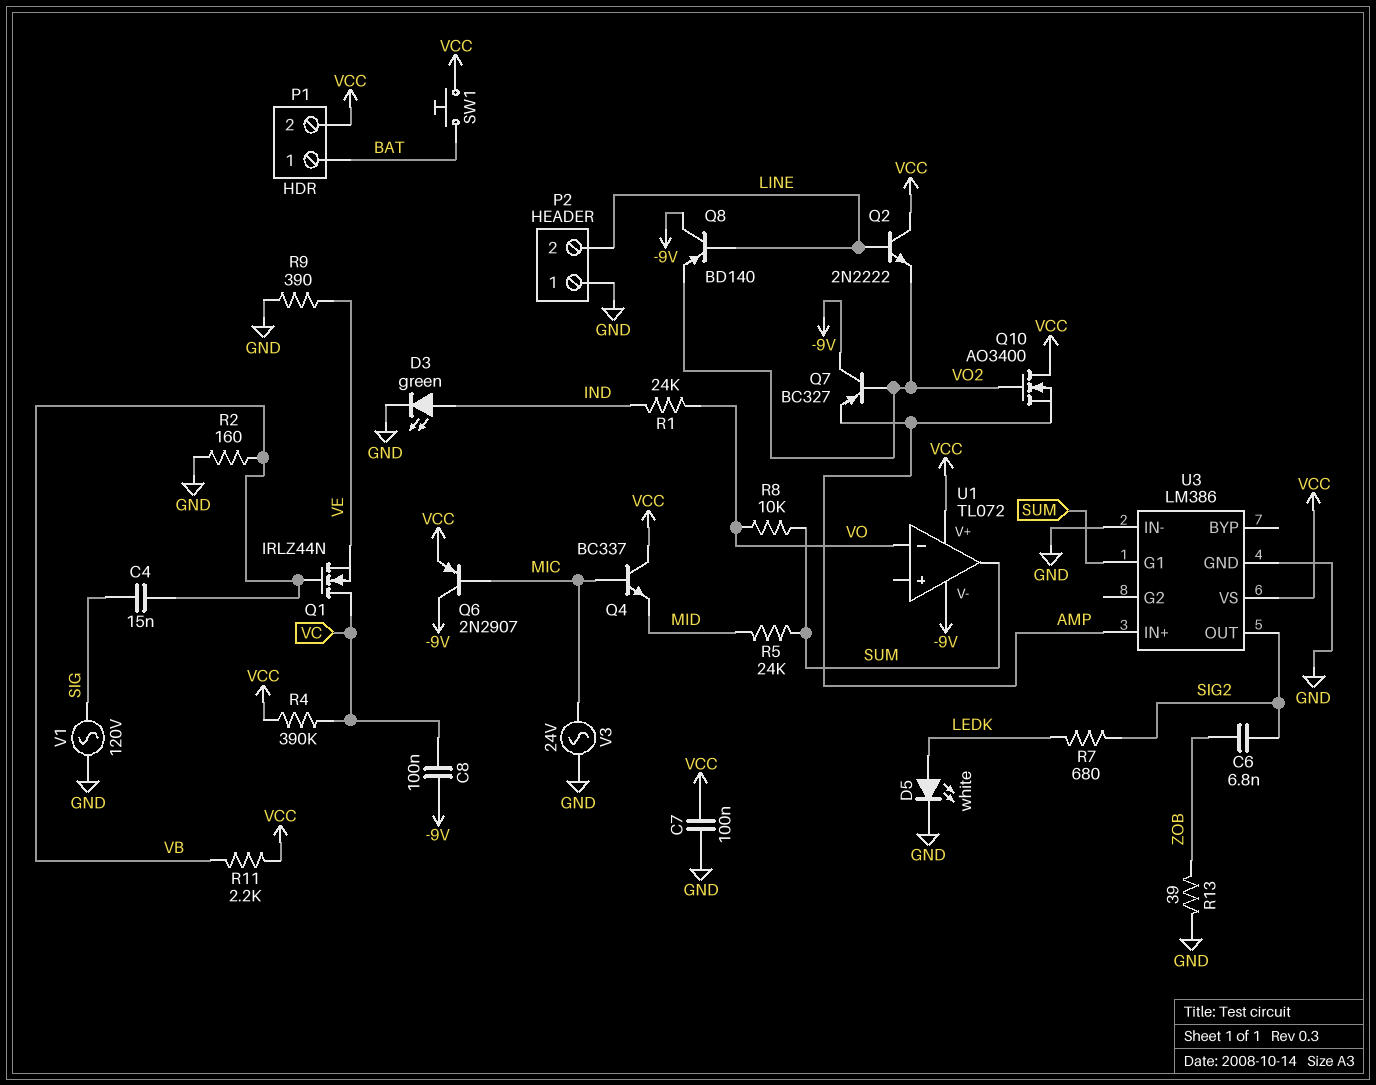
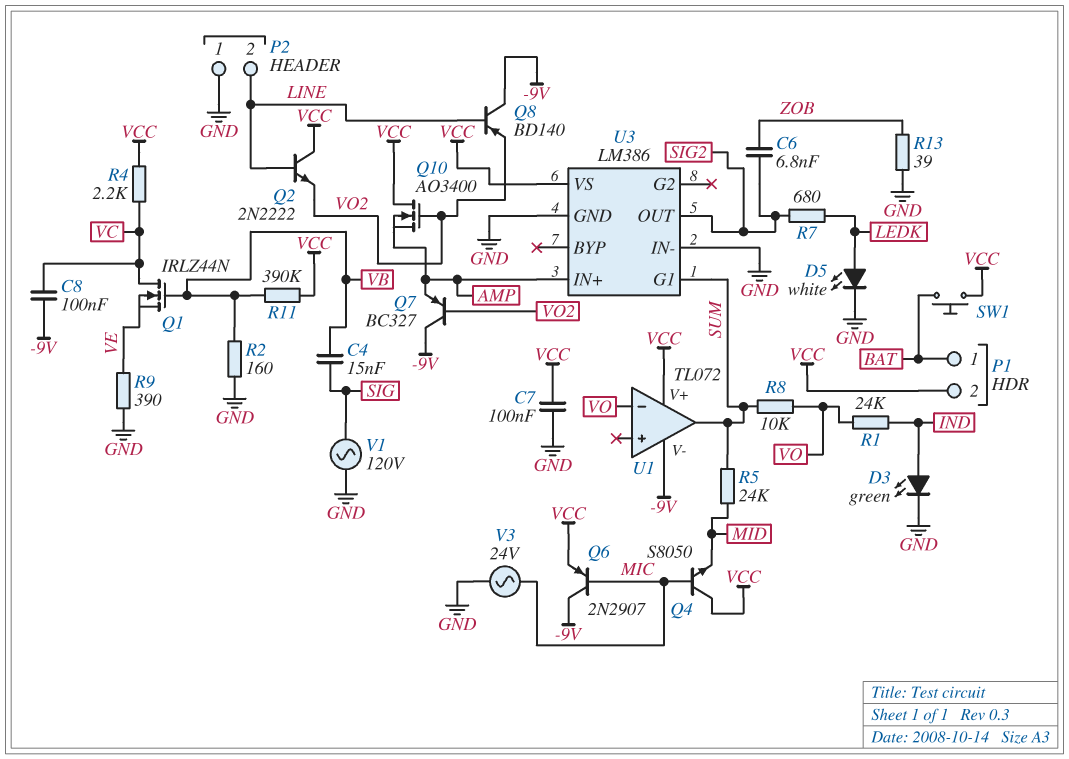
Q4: NPN BC337 (B MIC, C VCC, E MID) -> NPN S8050 (B MIC, C VCC, E MID)
R4: 390k (VC, VCC) -> 2.2k (VC, VCC)
R11: 2.2k (VB, VCC) -> 390k (VB, VCC)

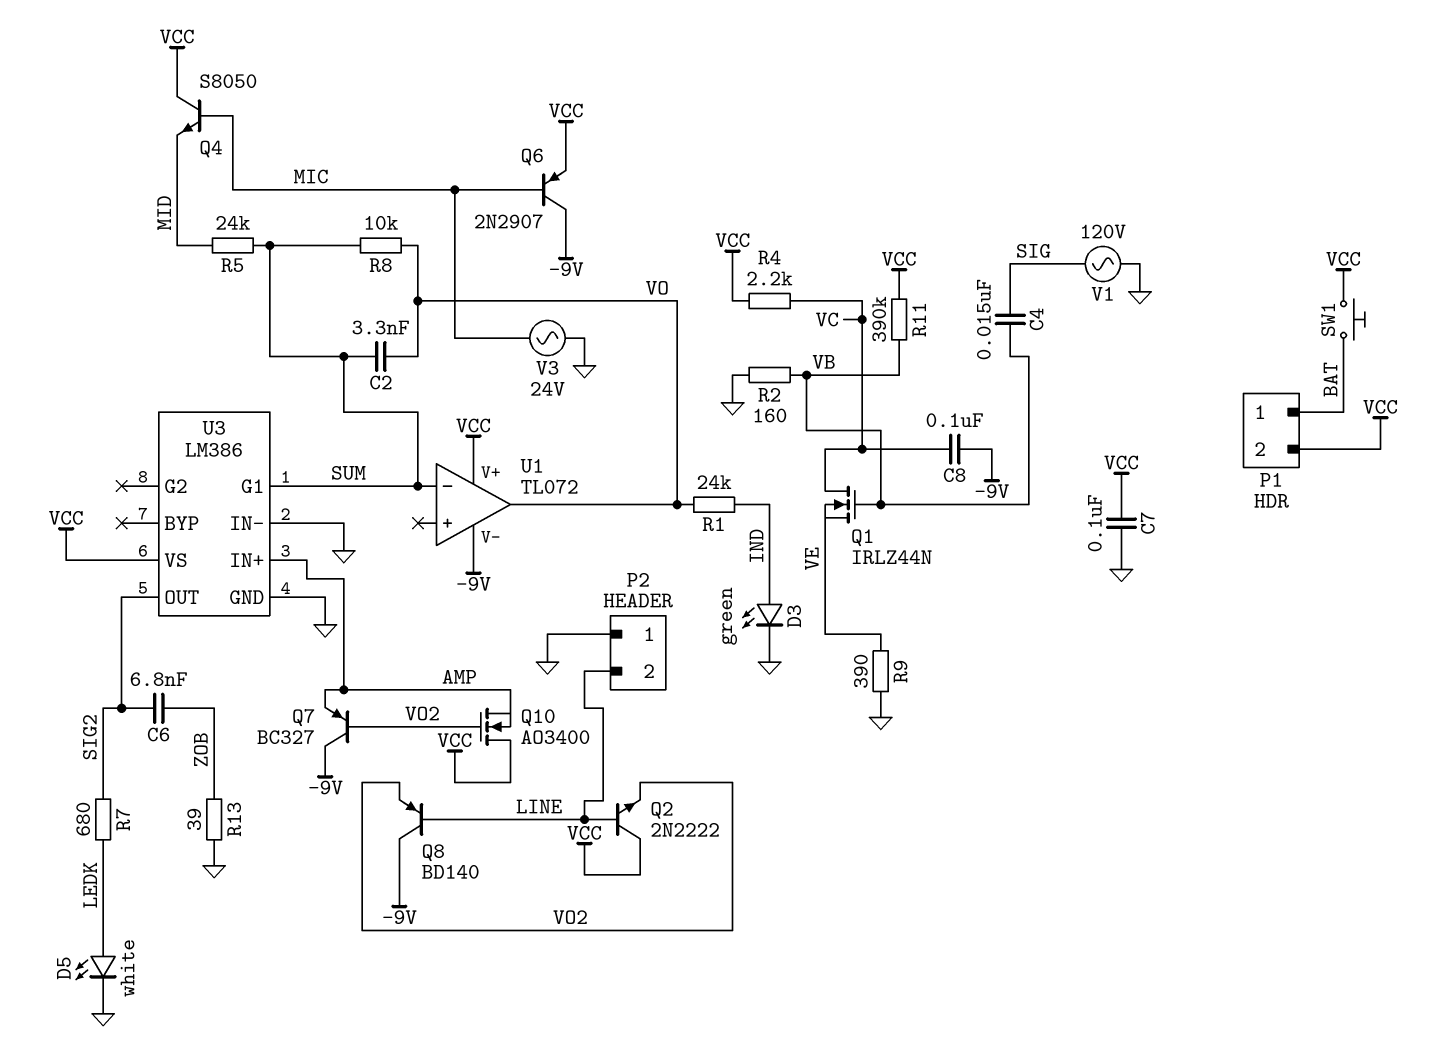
C2: none -> 3.3nF (SUM, VO)
U1 pin in-: VO -> SUM
U1 pin out: SUM -> VO

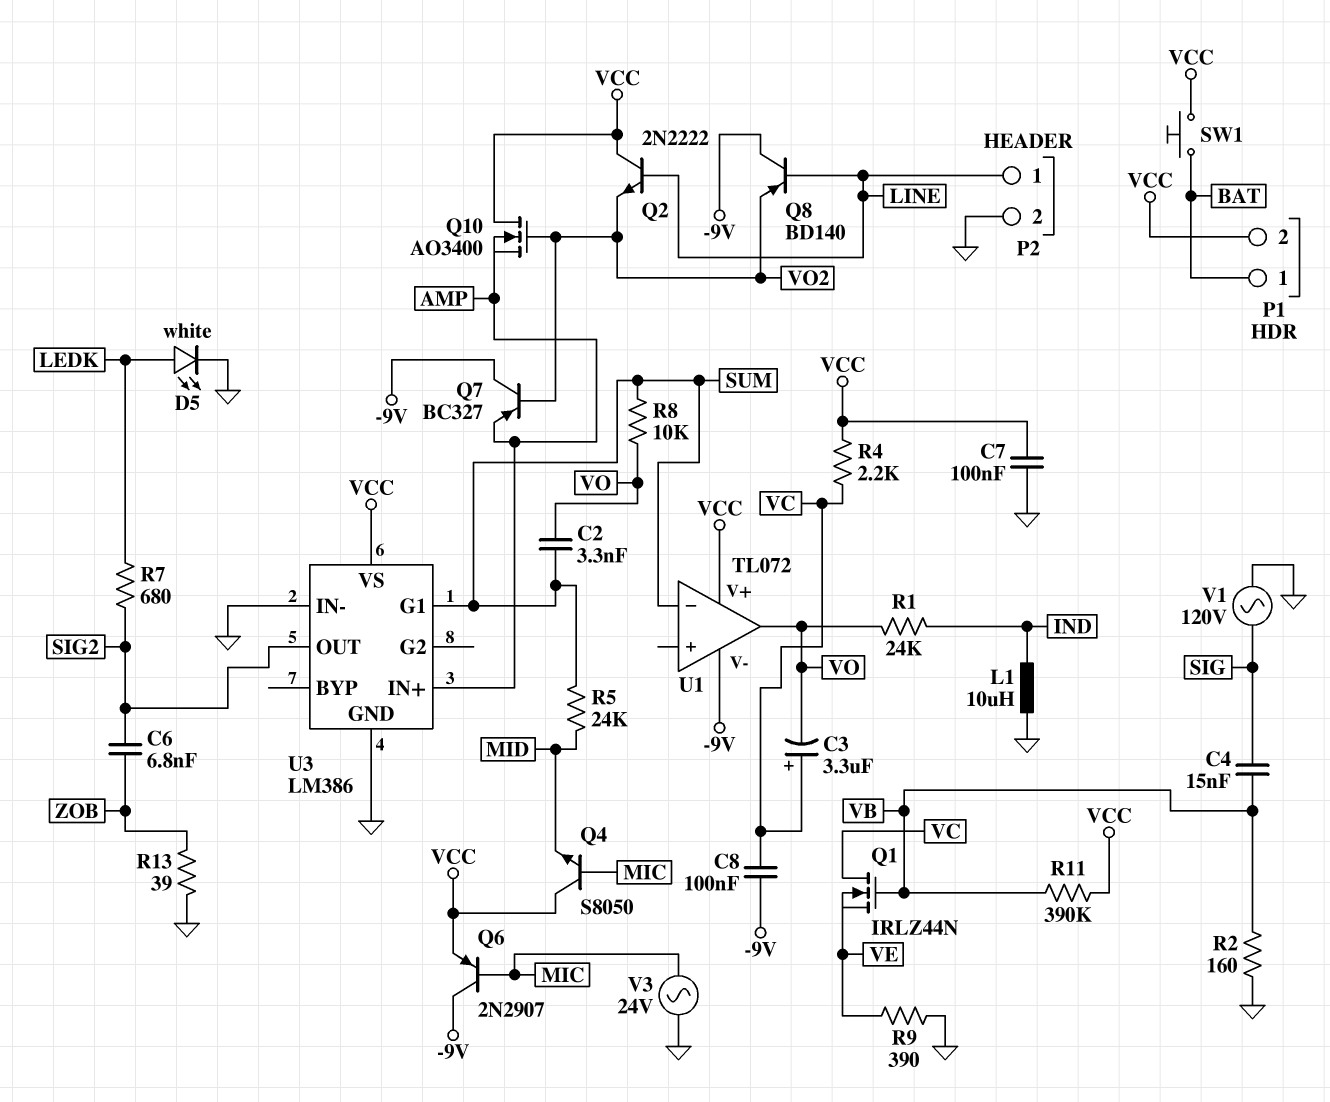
C3: none -> 3.3uF (plus VC, minus VO)
D3: LED green (A IND, K GND) -> none
L1: none -> 10uH (GND, IND)
P2 pin 1: GND -> LINE
P2 pin 2: LINE -> GND

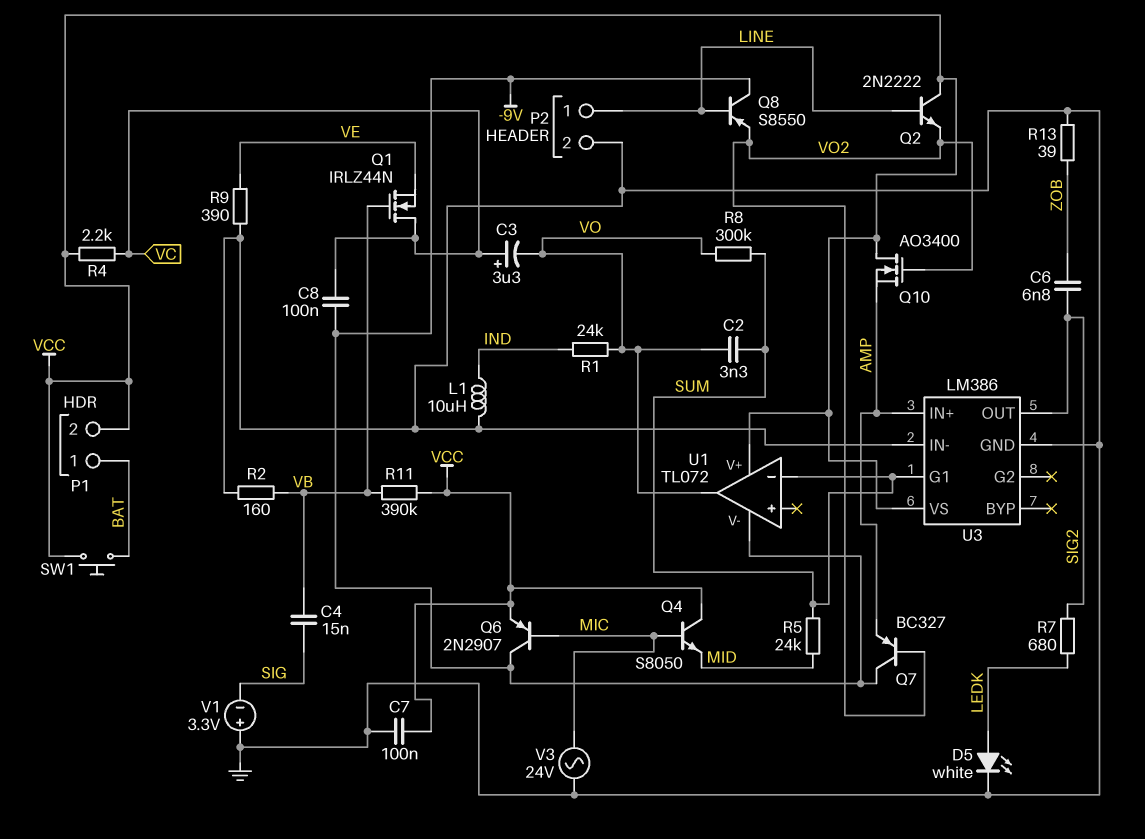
Q8: PNP BD140 (B LINE, C -9V, E VO2) -> PNP S8550 (B LINE, C -9V, E VO2)
R8: 10k (SUM, VO) -> 300k (SUM, VO)
V1: AC 120V (GND, SIG) -> 3.3V (plus GND, minus SIG)

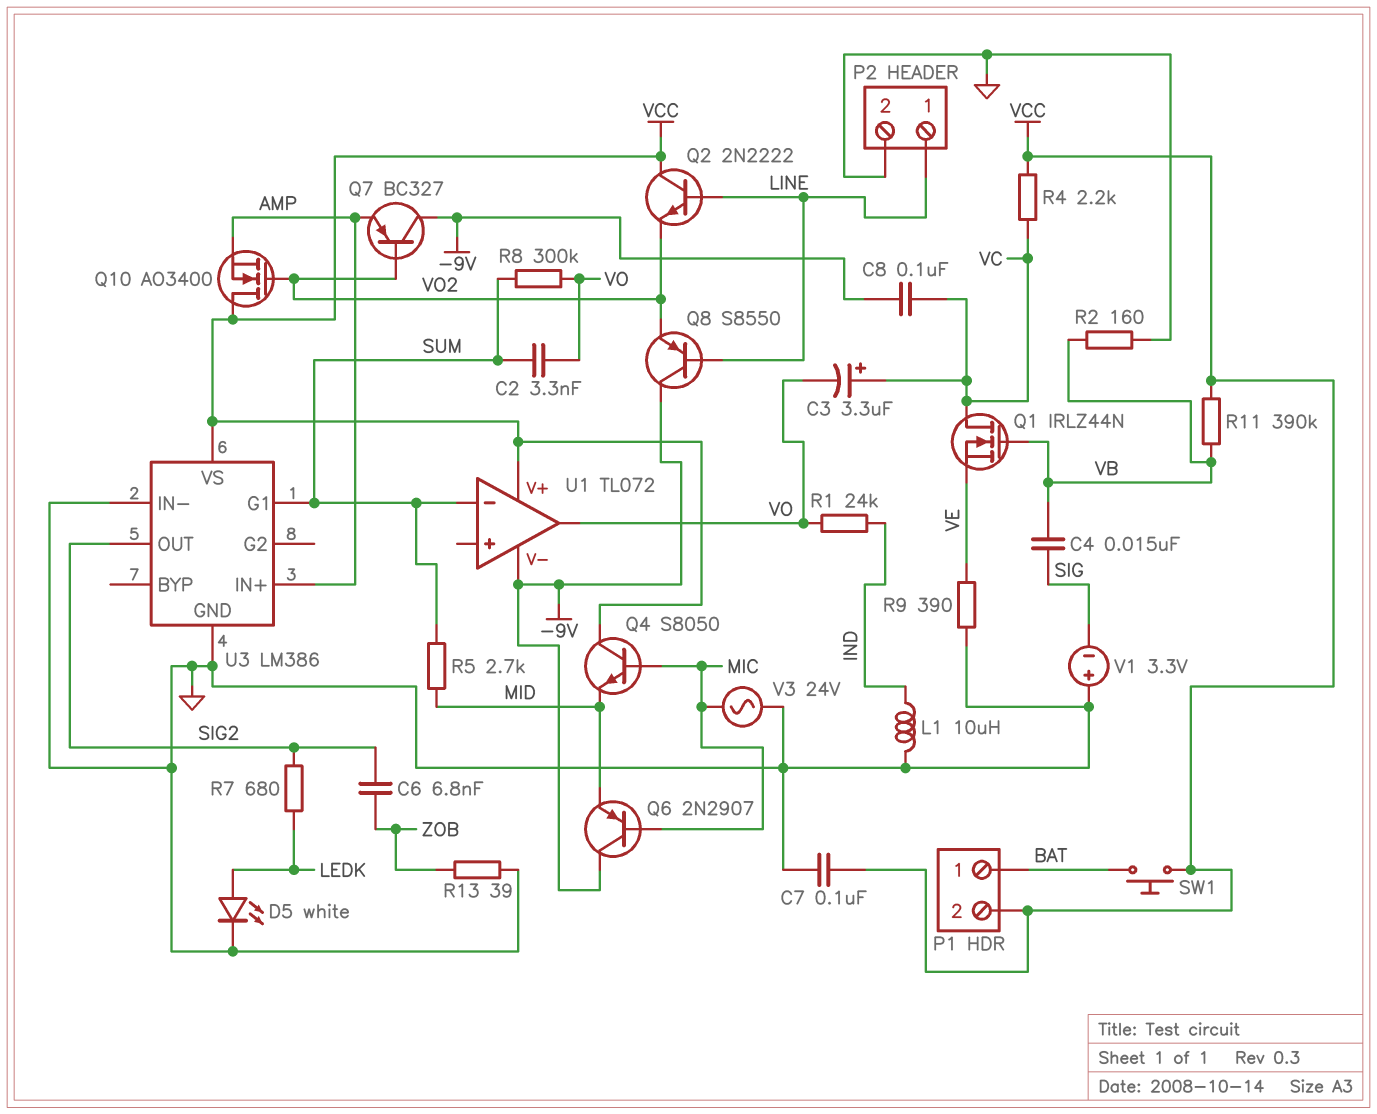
Q6: PNP 2N2907 (B MIC, C -9V, E VCC) -> PNP 2N2907 (B MIC, C -9V, E MID)
R5: 24k (MID, SUM) -> 2.7k (MID, SUM)

